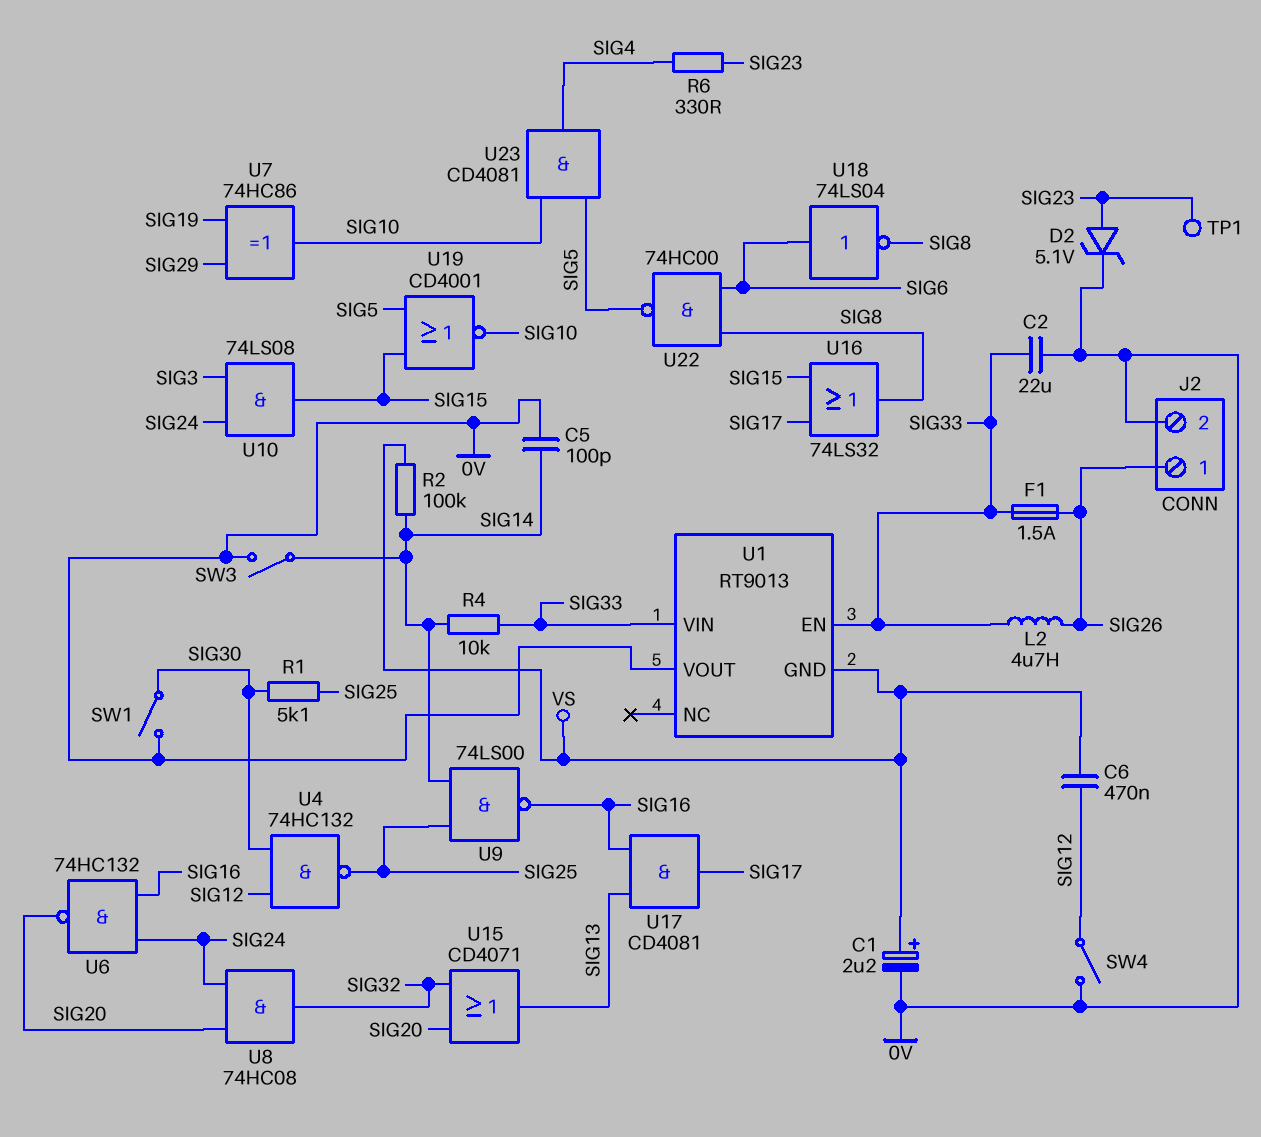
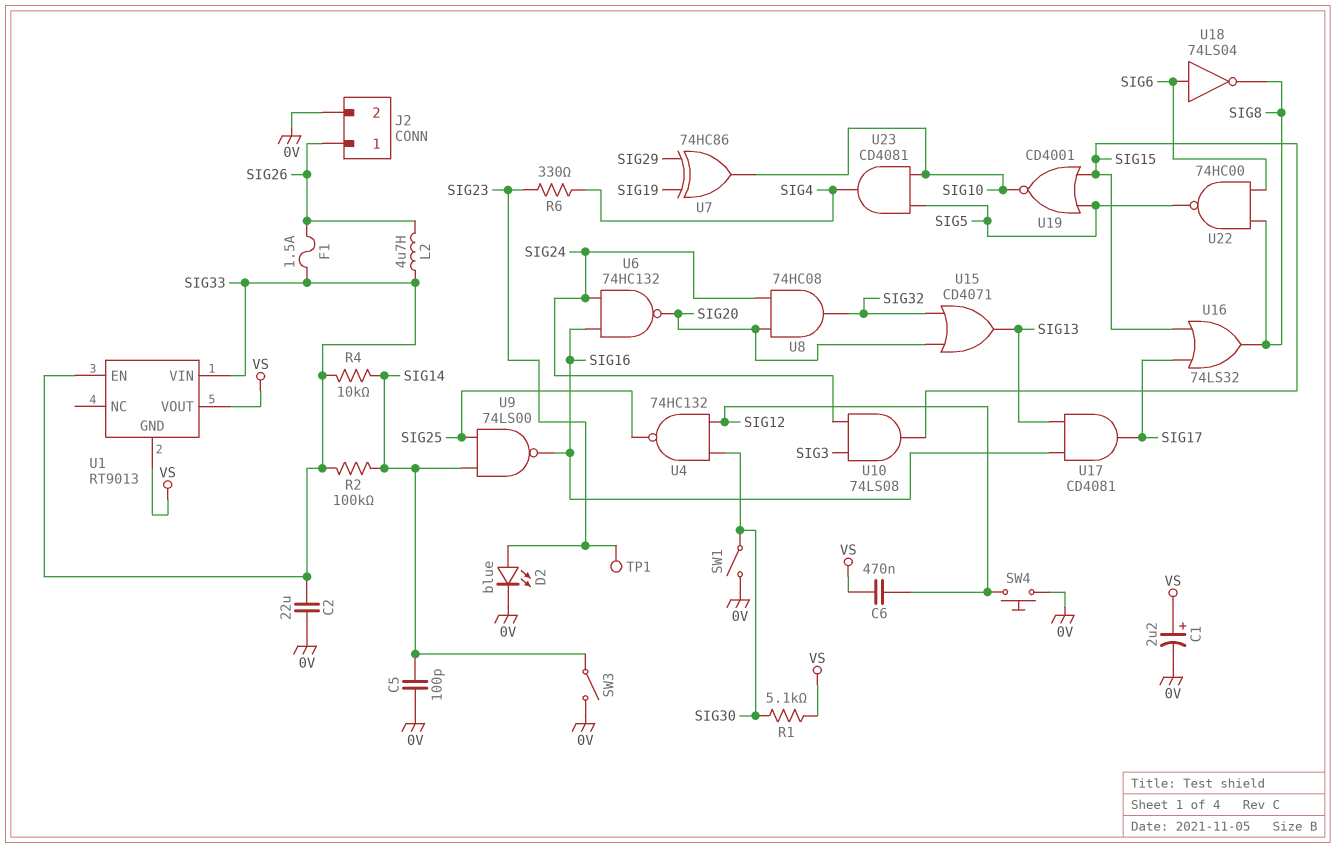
D2: zener 5.1V (A SIG23, K 0V) -> LED blue (A SIG23, K 0V)
R1: 5.1k (SIG25, SIG30) -> 5.1k (SIG30, VS)
R2: 100k (SIG14, VS) -> 100k (SIG14, SIG33)
SW4: switch (0V, SIG12) -> button (0V, SIG12)
U1 pin VOUT: 0V -> VS

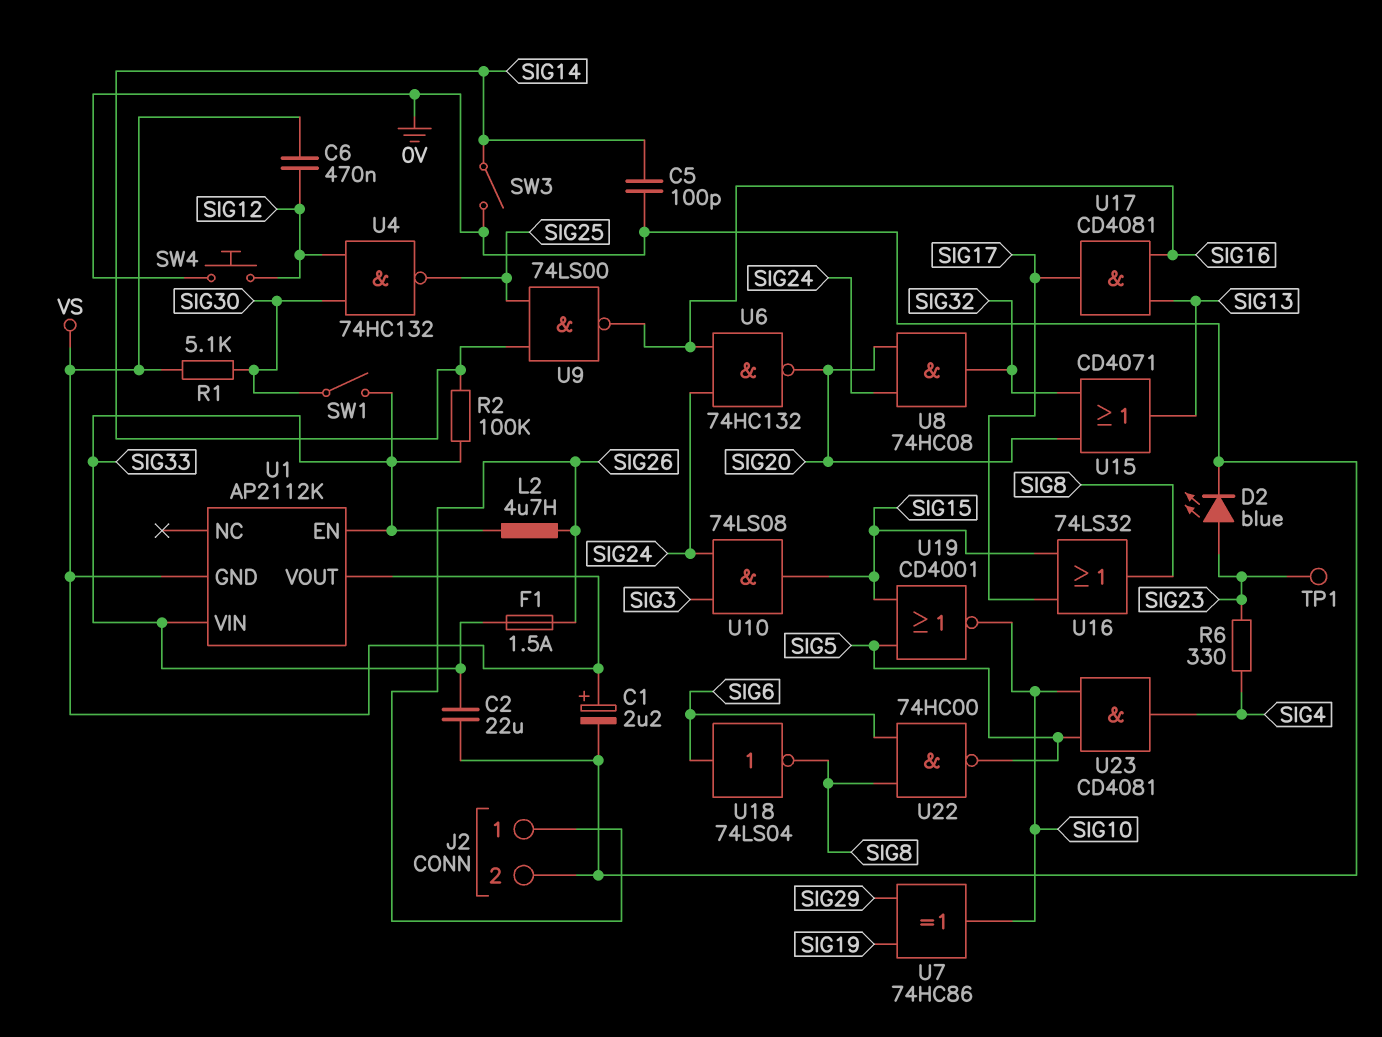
R4: 10k (SIG14, SIG33) -> none
SW1: switch (0V, SIG30) -> switch (SIG30, SIG33)
U1: RT9013 -> AP2112K

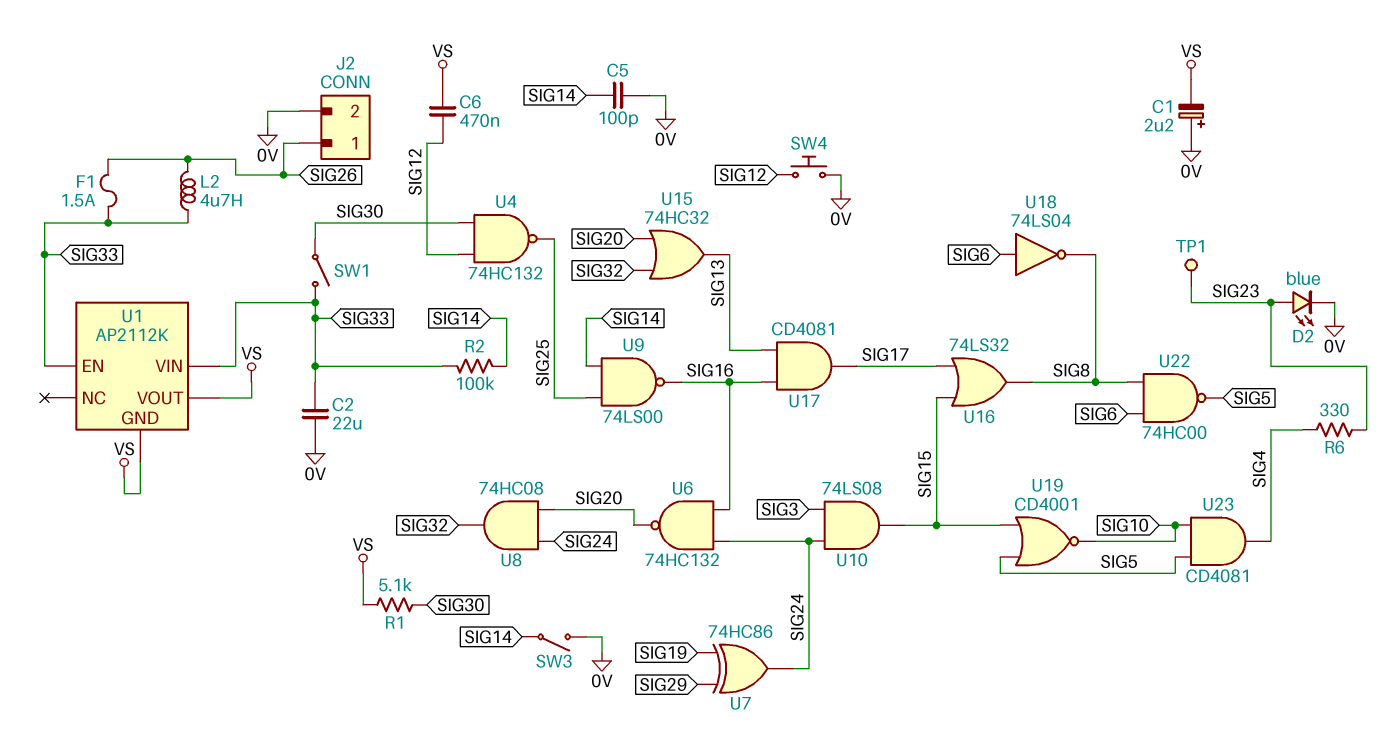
C1: 2.2uF (plus VS, minus 0V) -> 2.2uF (plus 0V, minus VS)
U7: XOR 74HC86 (in SIG19, in SIG29, out SIG10) -> XOR 74HC86 (in SIG19, in SIG29, out SIG24)
U15: OR CD4071 (in SIG20, in SIG32, out SIG13) -> OR 74HC32 (in SIG20, in SIG32, out SIG13)

